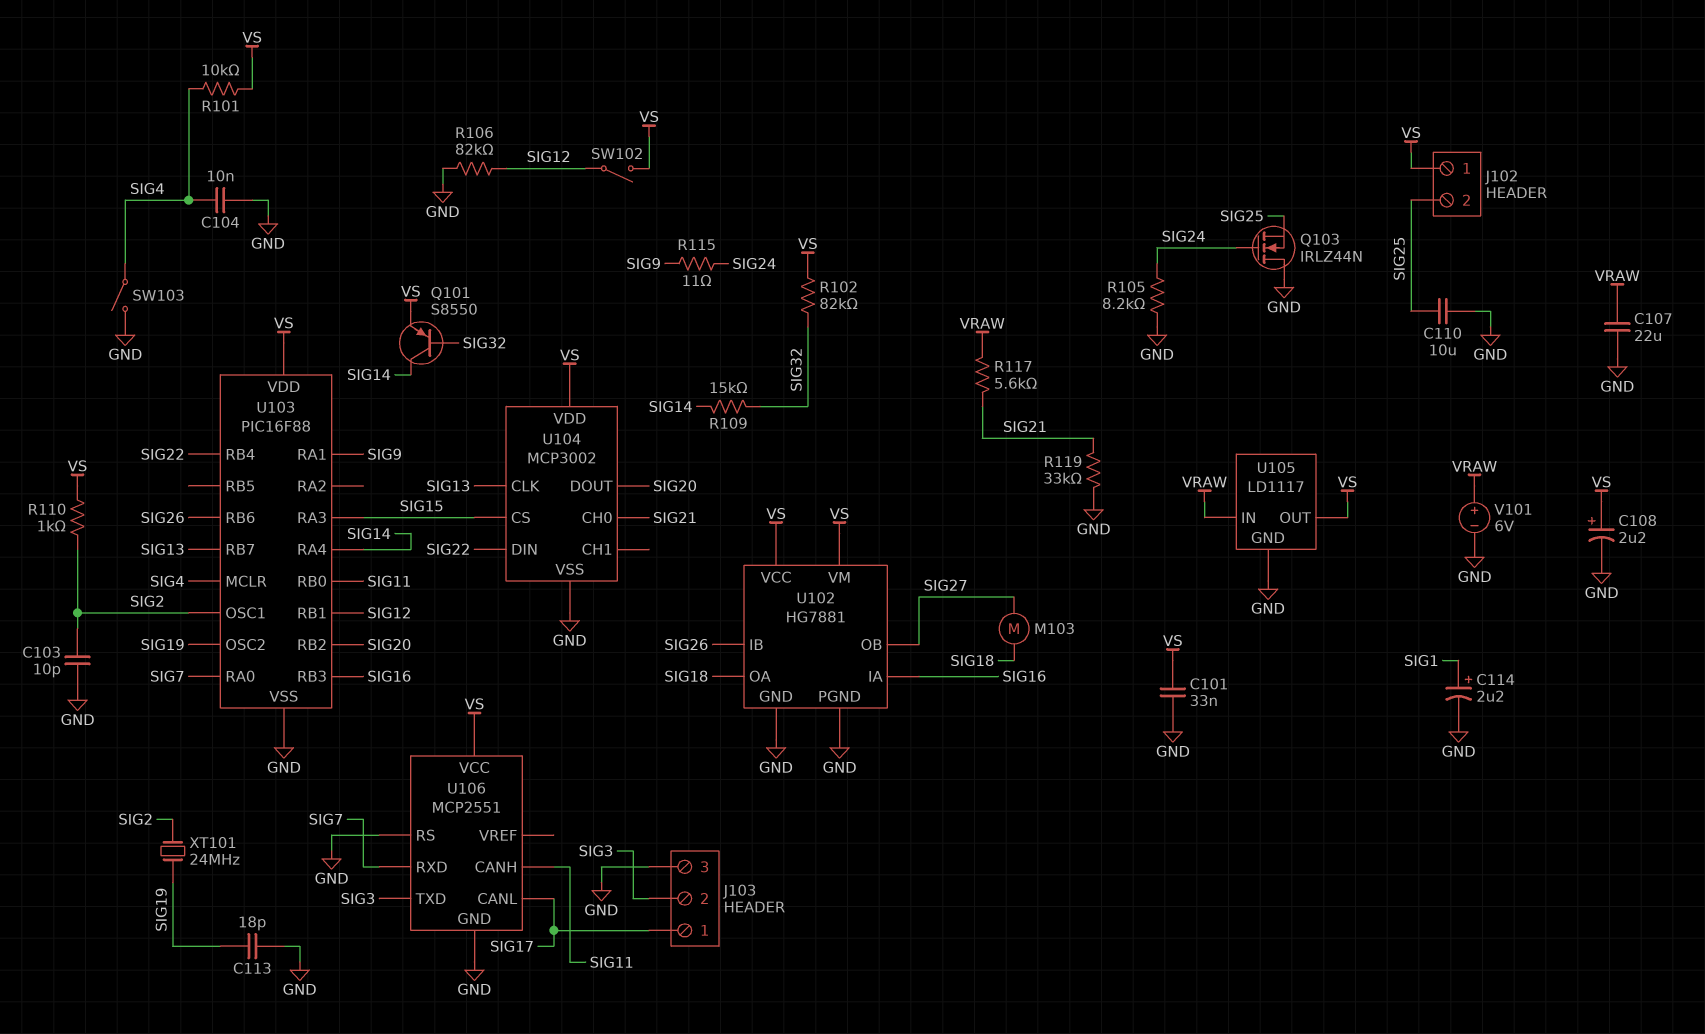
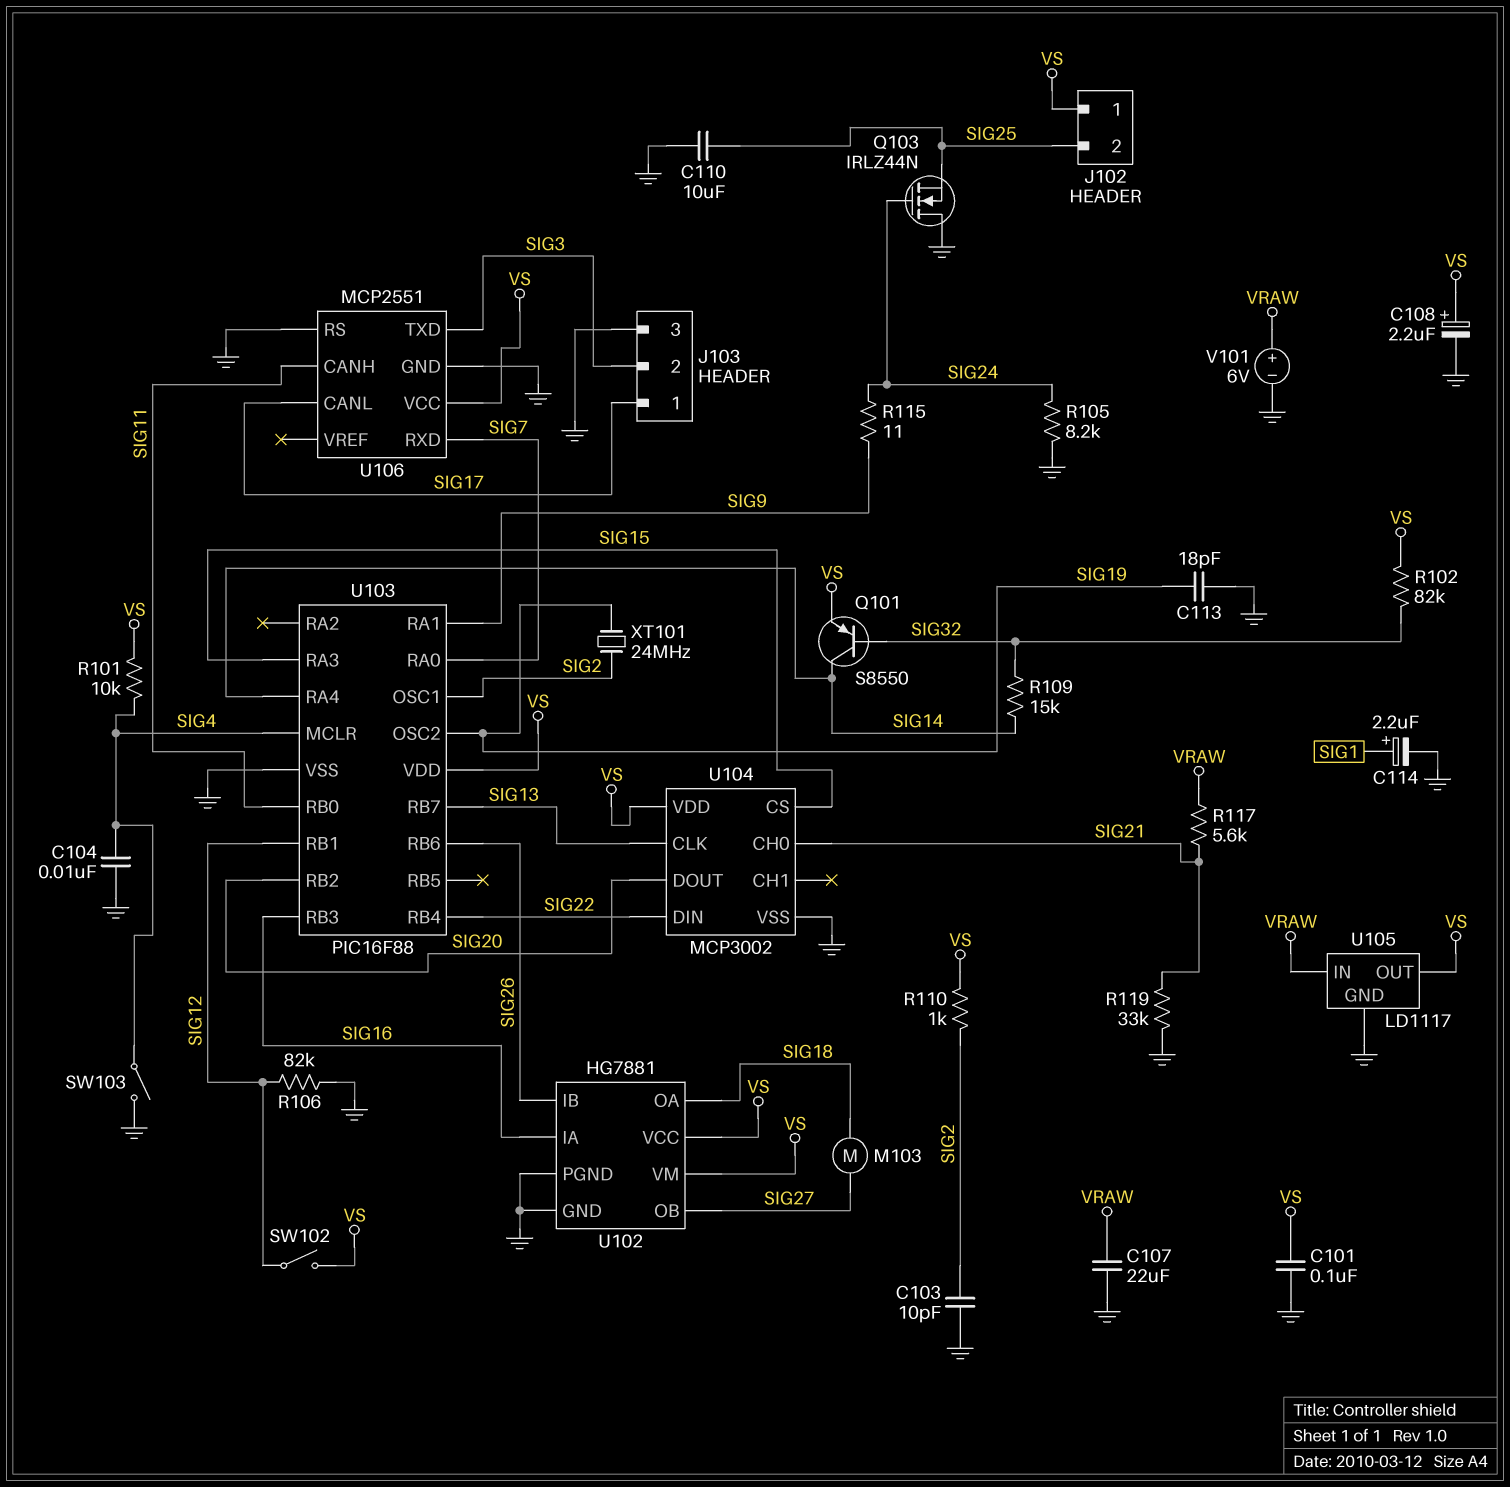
C101: 33nF (GND, VS) -> 100nF (GND, VS)

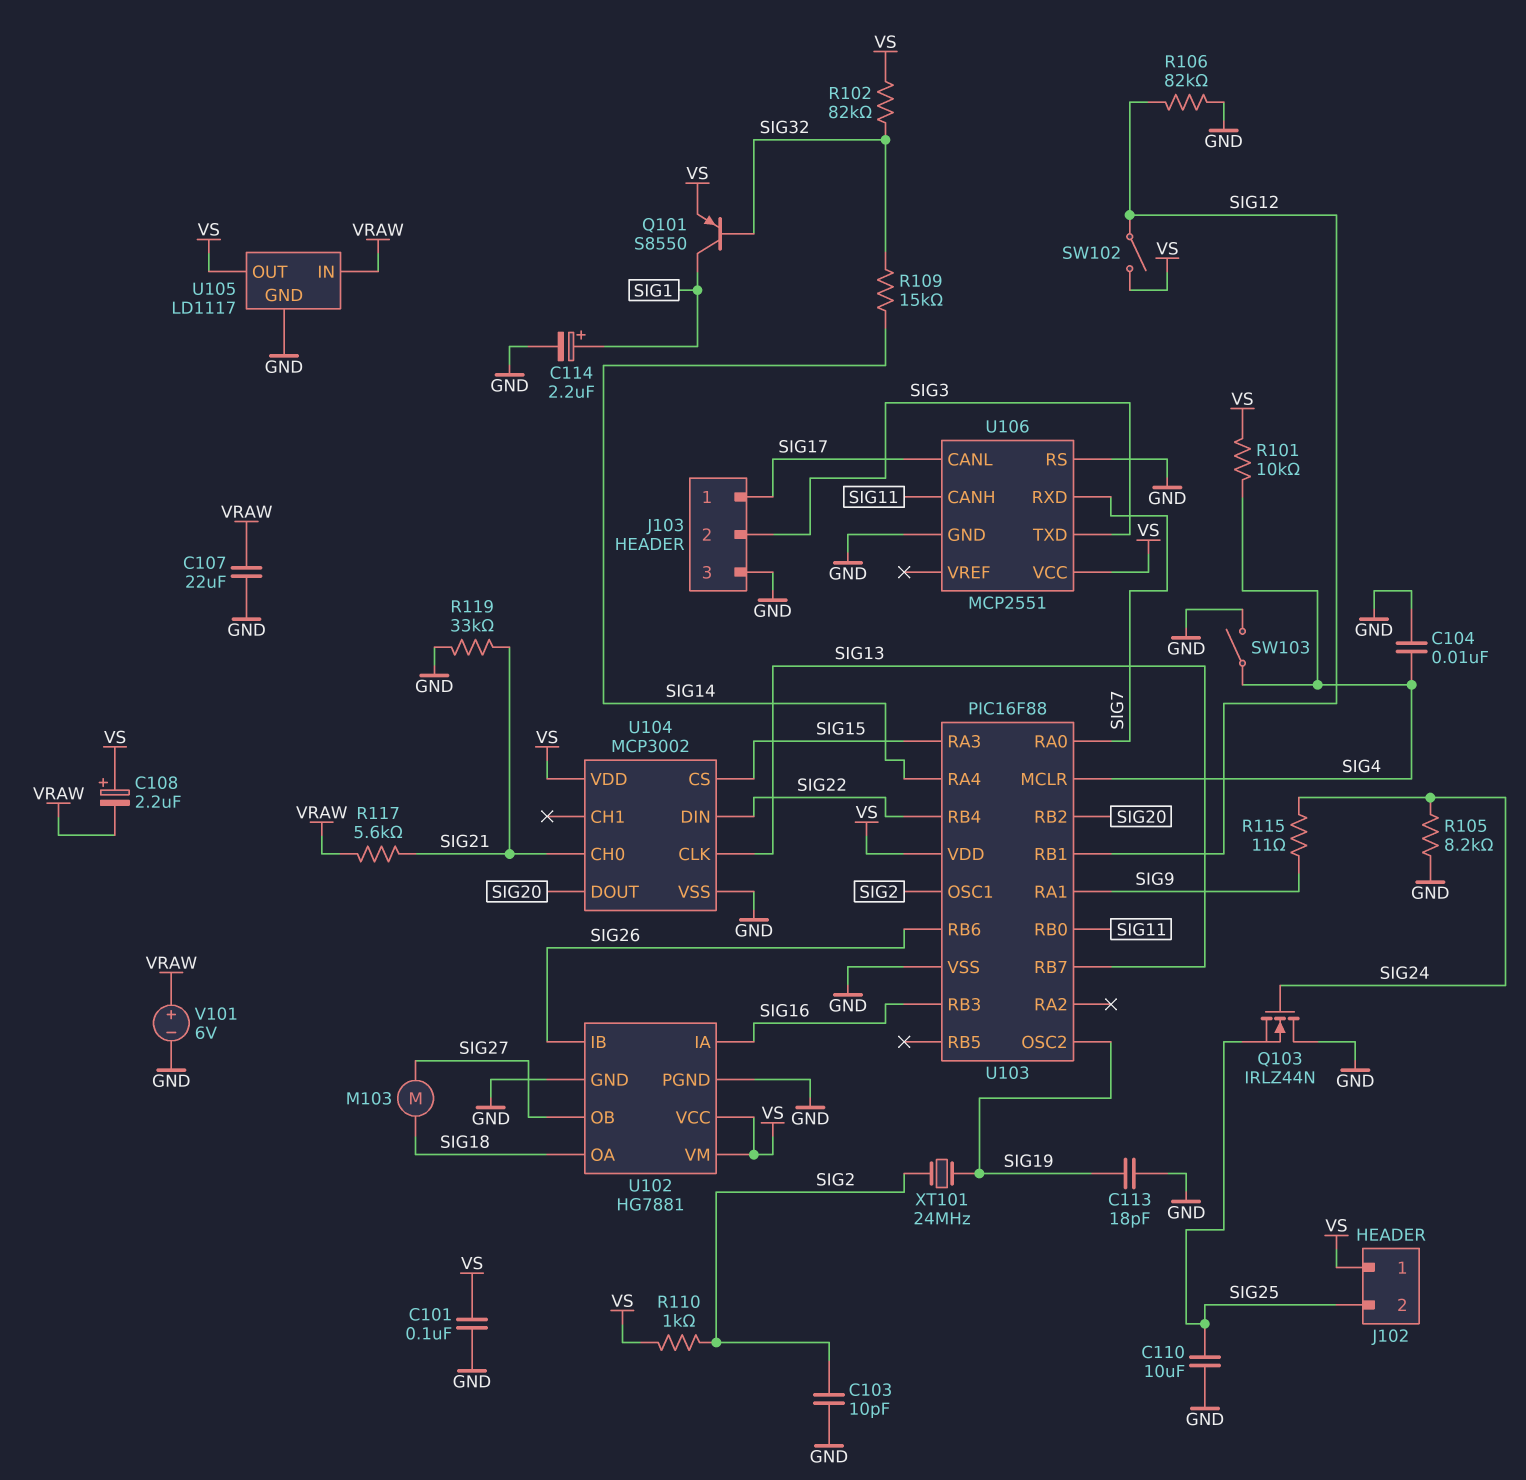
C108: 2.2uF (plus VS, minus GND) -> 2.2uF (plus VS, minus VRAW)
Q101: PNP S8550 (B SIG32, C SIG14, E VS) -> PNP S8550 (B SIG32, C SIG1, E VS)

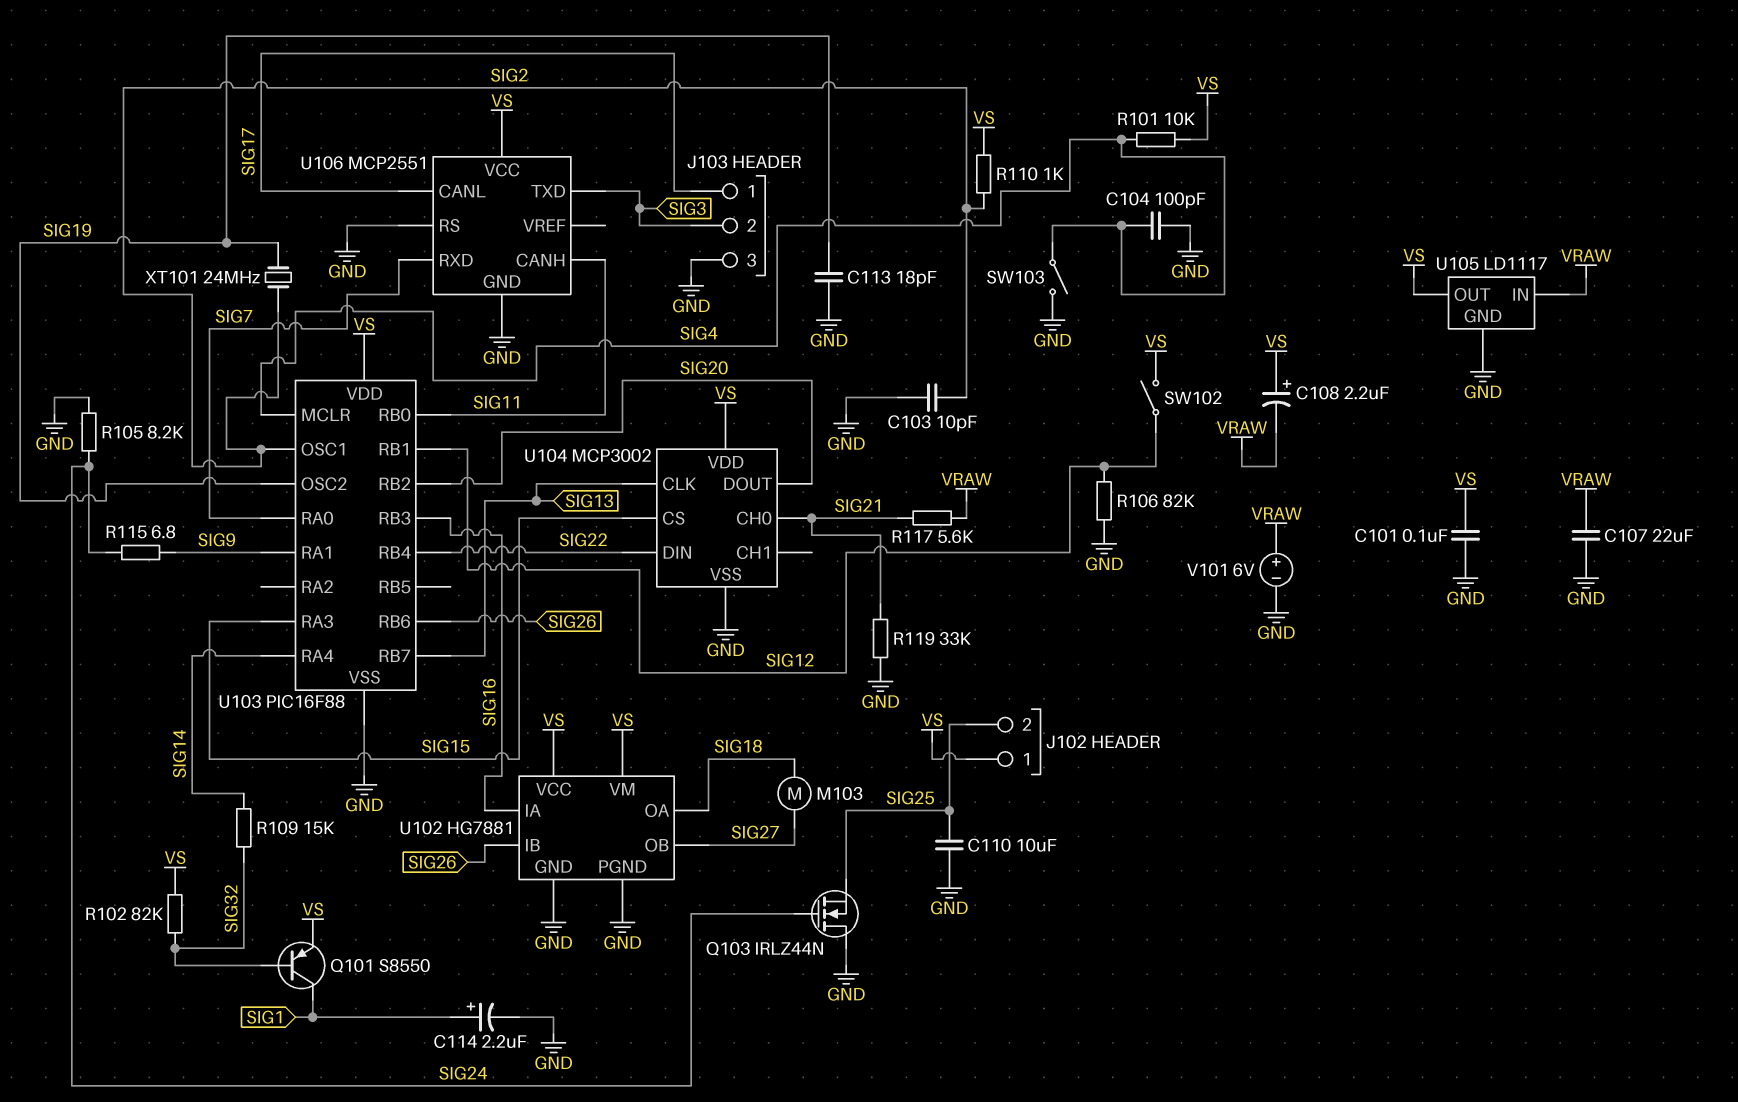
C104: 10nF (GND, SIG4) -> 100pF (GND, SIG4)
R115: 11 (SIG9, SIG24) -> 6.8 (SIG9, SIG24)

